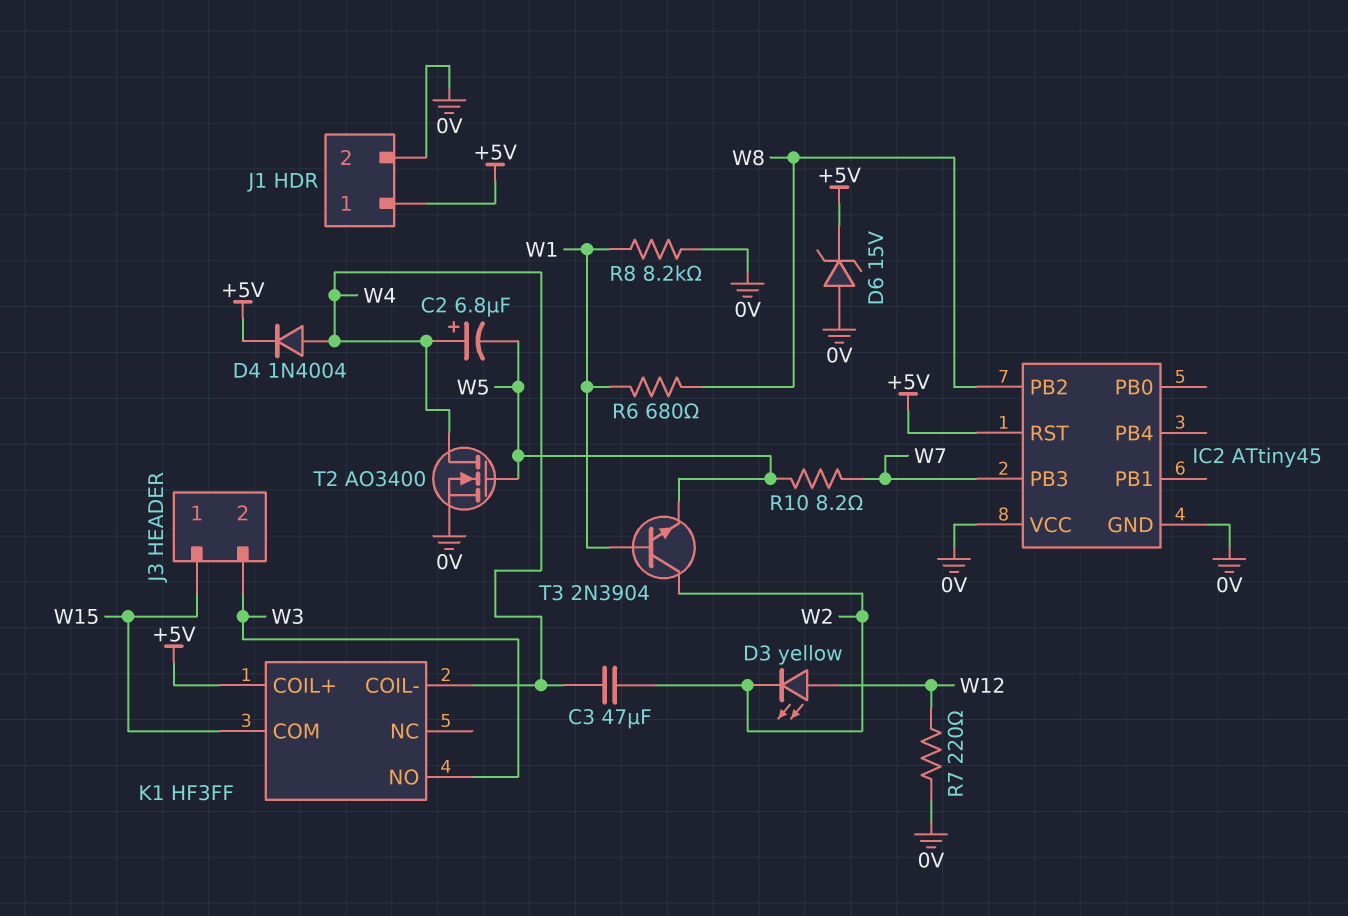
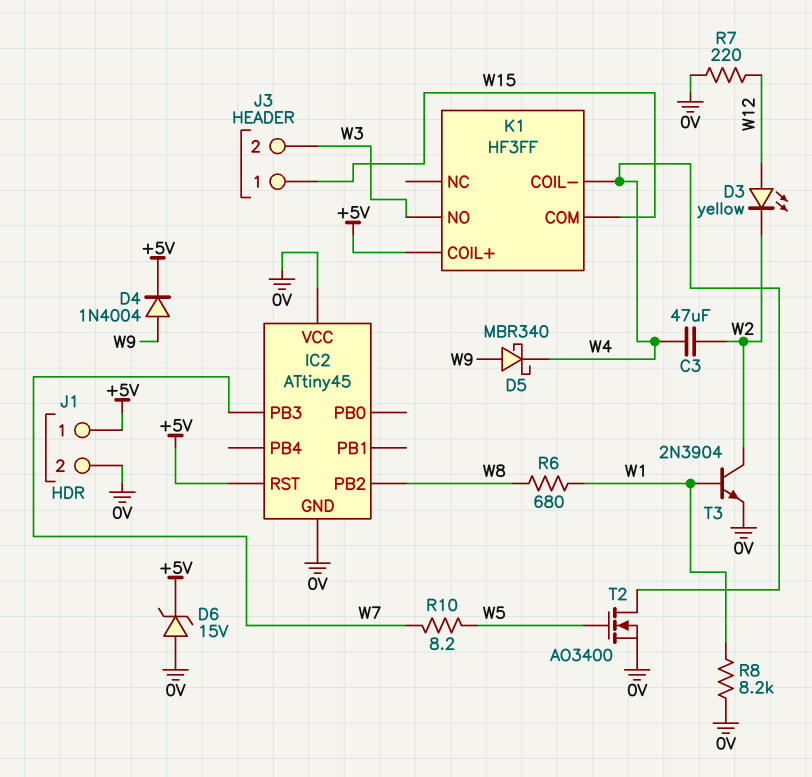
C2: 6.8uF (plus W4, minus W5) -> none
D4: diode 1N4004 (A W4, K +5V) -> diode 1N4004 (A W9, K +5V)
D5: none -> schottky MBR340 (A W9, K W4)
T3: NPN 2N3904 (B W1, C W2, E W5) -> NPN 2N3904 (B W1, C W2, E 0V)

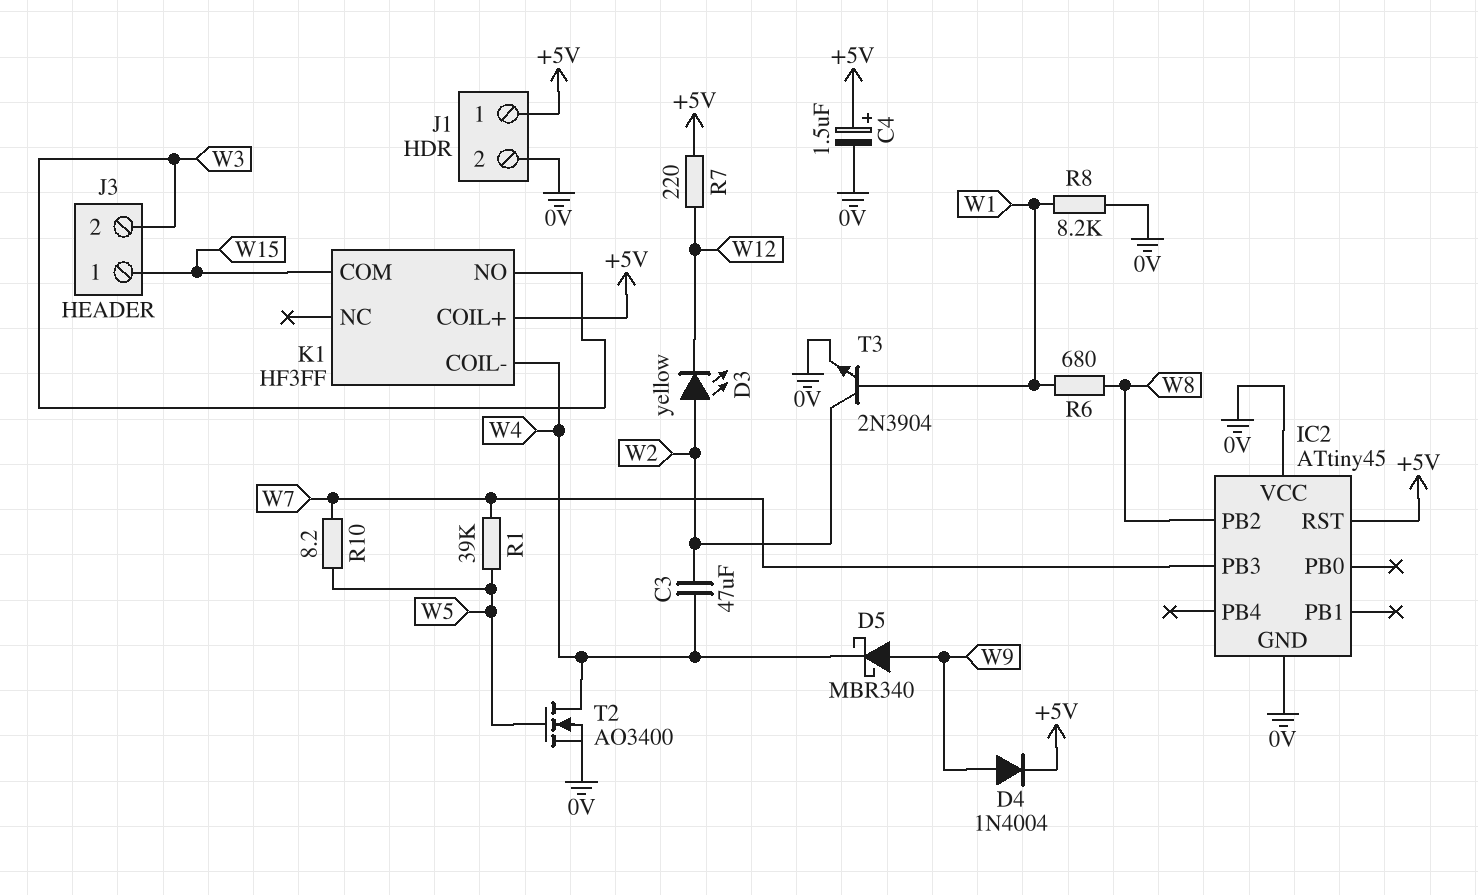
C4: none -> 1.5uF (plus +5V, minus 0V)
D3: LED yellow (A W12, K W2) -> LED yellow (A W2, K W12)
D6: zener 15V (A 0V, K +5V) -> none
R1: none -> 39k (W5, W7)
R7: 220 (0V, W12) -> 220 (+5V, W12)

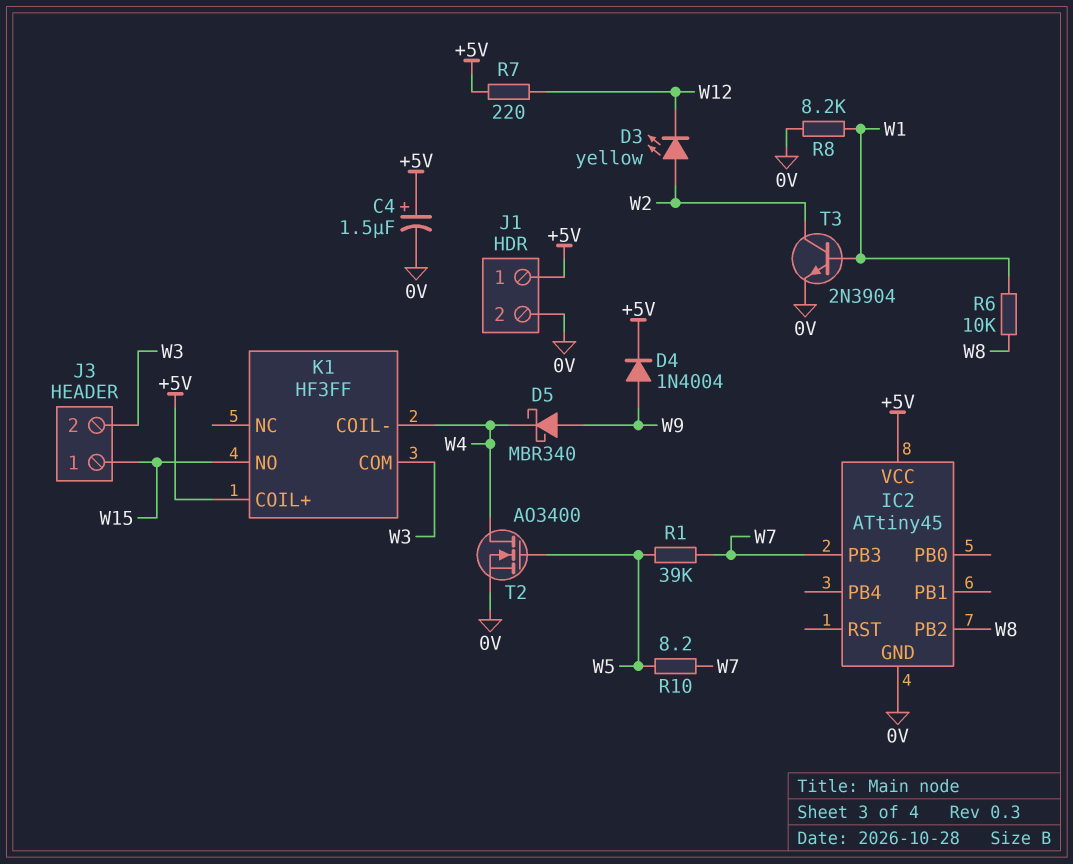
C3: 47uF (W2, W4) -> none
IC2 pin RST: +5V -> none
IC2 pin VCC: 0V -> +5V
K1 pin COM: W15 -> W3
K1 pin NO: W3 -> W15
R6: 680 (W1, W8) -> 10k (W1, W8)

